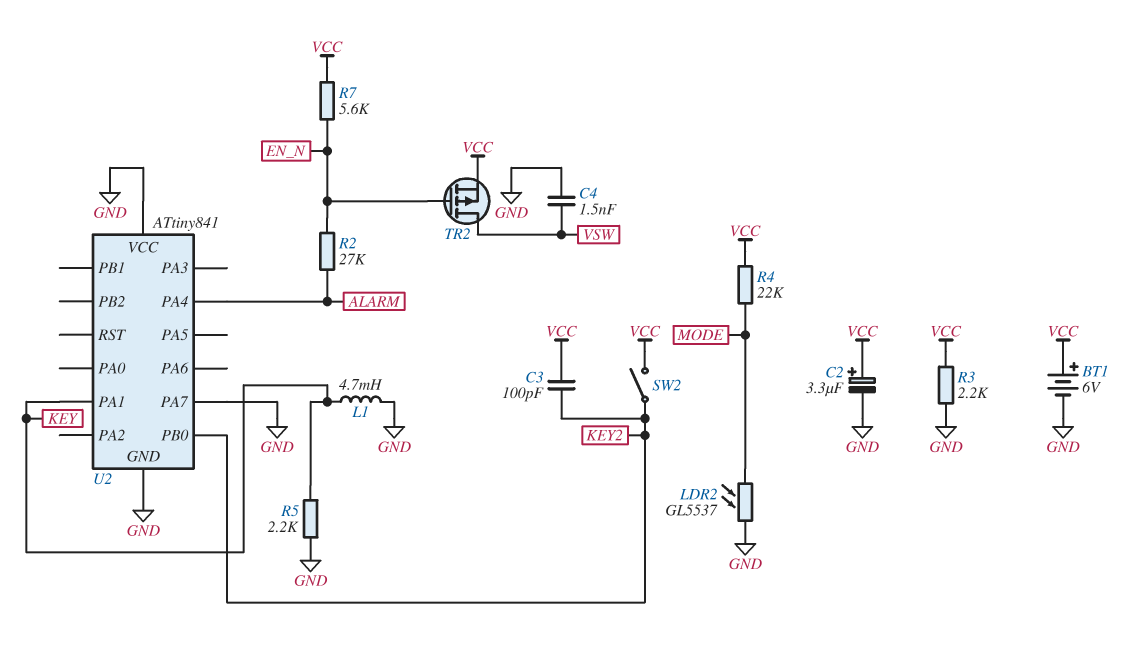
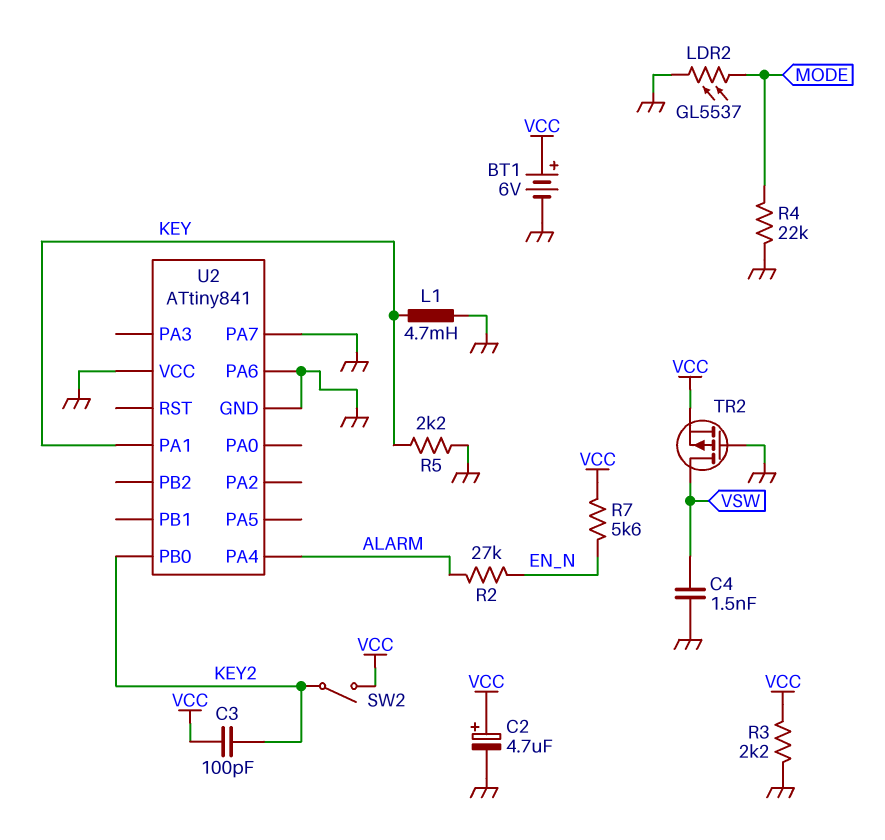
C2: 3.3uF (plus VCC, minus GND) -> 4.7uF (plus VCC, minus GND)
R4: 22k (MODE, VCC) -> 22k (GND, MODE)
TR2: PMOS (G EN_N, D VSW, S VCC) -> PMOS (G GND, D VSW, S VCC)
U2 pin PA6: none -> GND

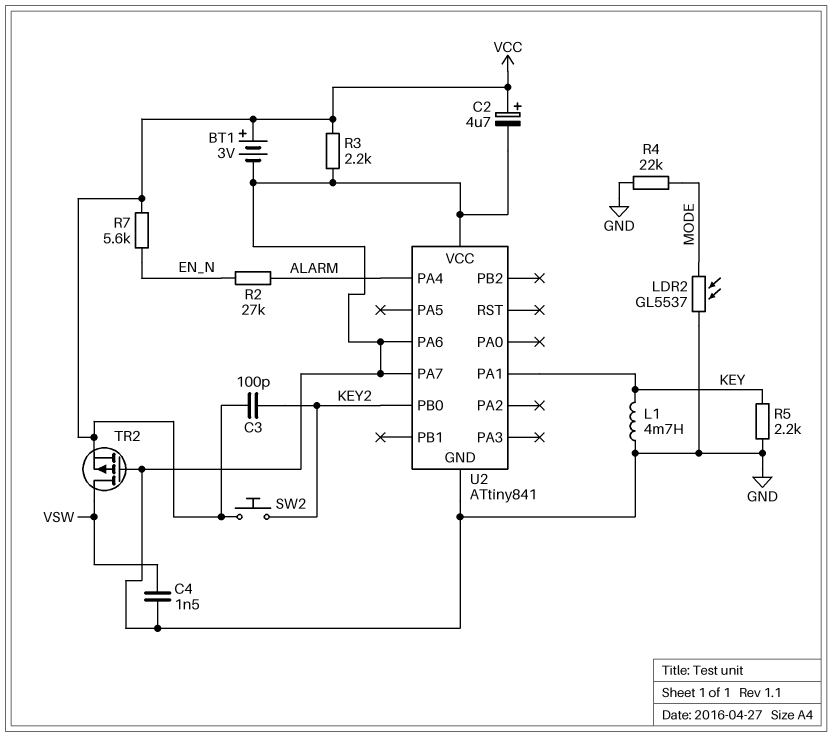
BT1: 6V (plus VCC, minus GND) -> 3V (plus VCC, minus GND)
SW2: switch (KEY2, VCC) -> button (KEY2, VCC)

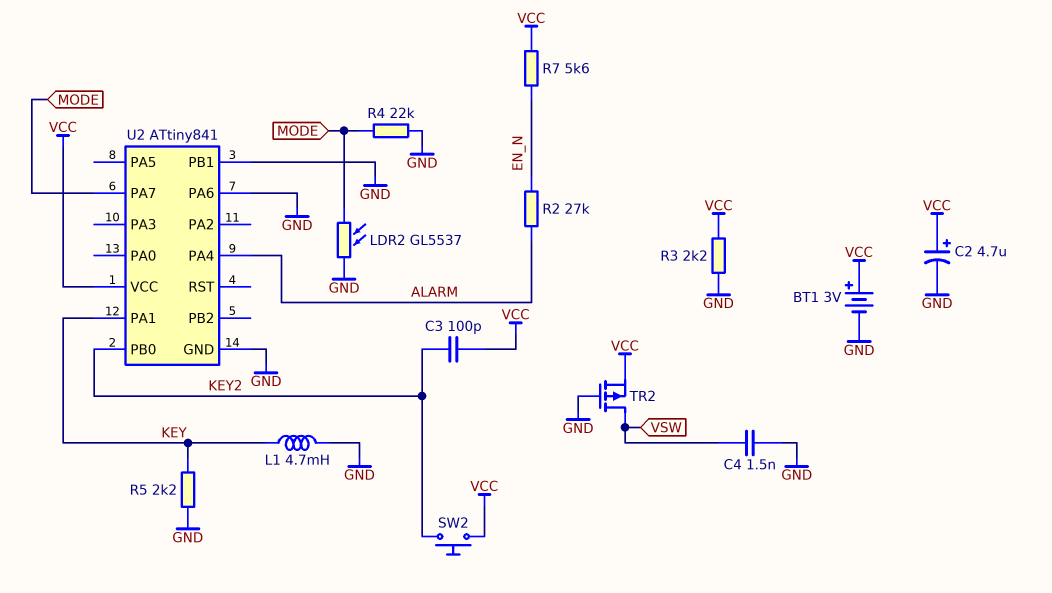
U2 pin PA7: GND -> MODE
U2 pin PB1: none -> GND
U2 pin VCC: GND -> VCC

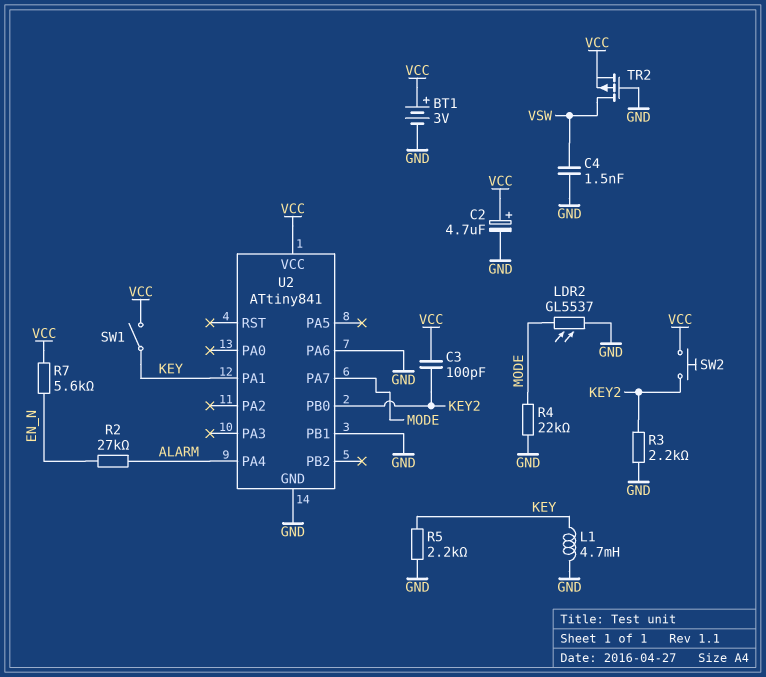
R3: 2.2k (GND, VCC) -> 2.2k (GND, KEY2)
SW1: none -> switch (KEY, VCC)

